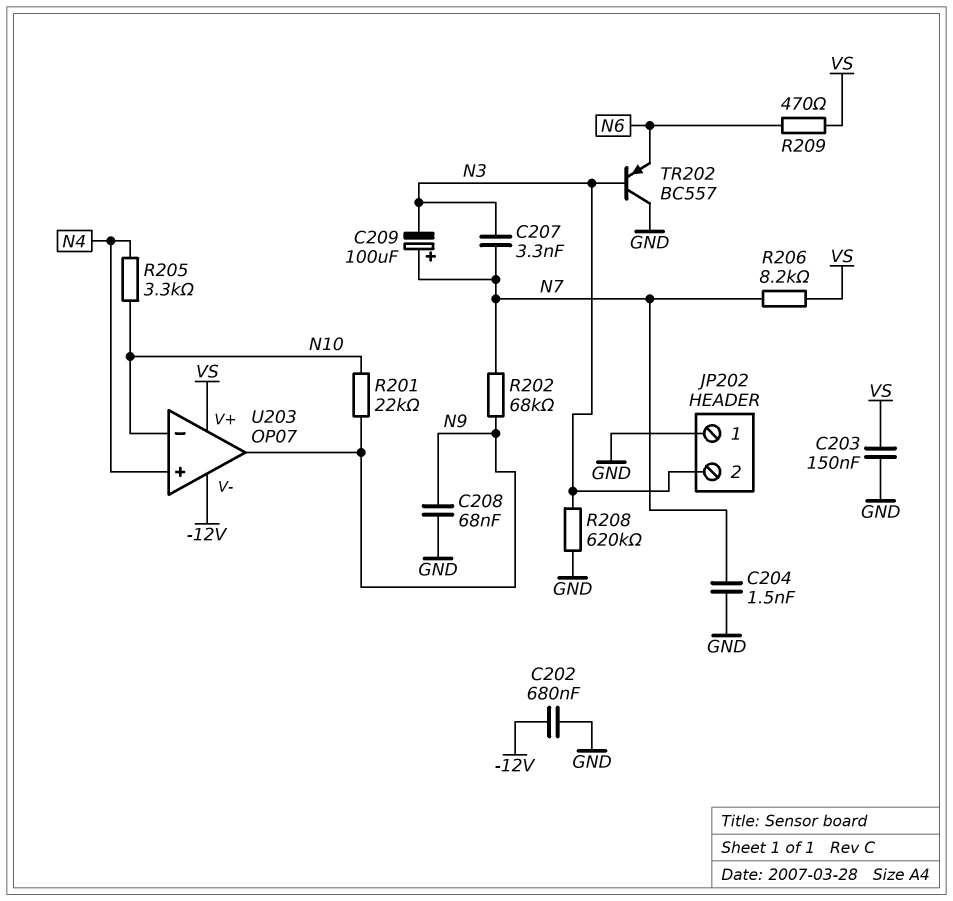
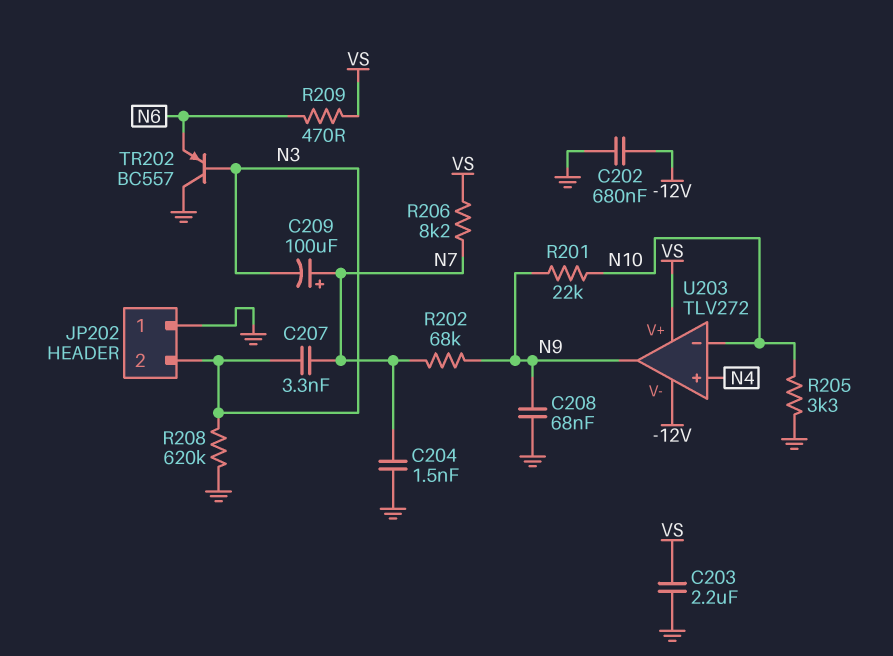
C203: 150nF (GND, VS) -> 2.2uF (GND, VS)
R205: 3.3k (N4, N10) -> 3.3k (GND, N10)
U203: OP07 -> TLV272

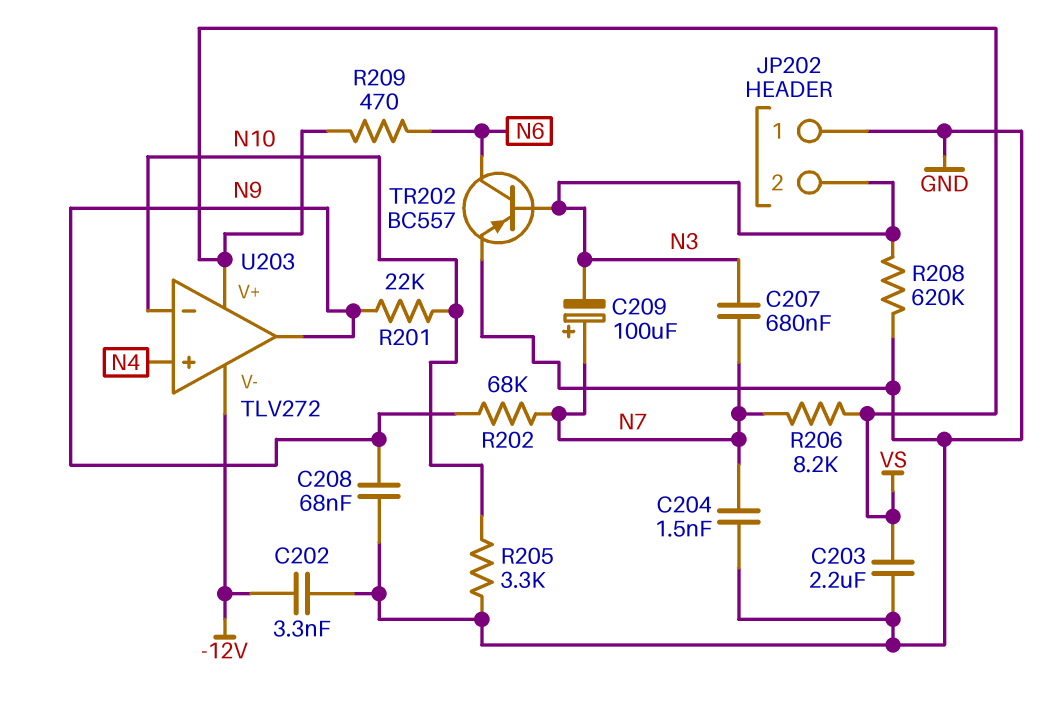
C202: 680nF (-12V, GND) -> 3.3nF (-12V, GND)
C207: 3.3nF (N3, N7) -> 680nF (N3, N7)
TR202: PNP BC557 (B N3, C GND, E N6) -> PNP BC557 (B N3, C N6, E GND)

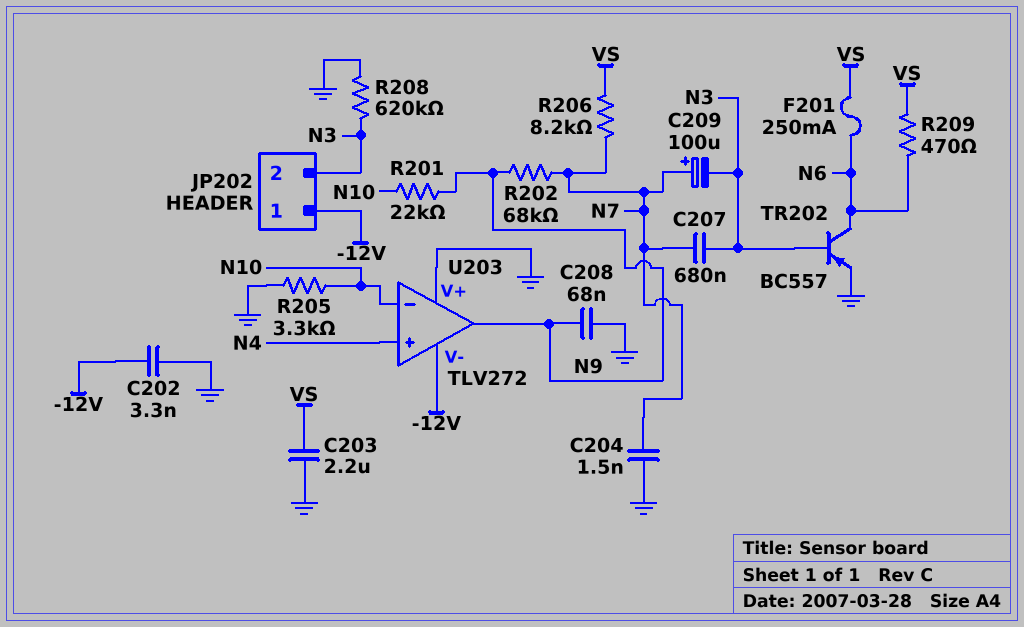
F201: none -> 250mA (N6, VS)
JP202 pin 1: GND -> -12V
U203 pin V+: VS -> GND

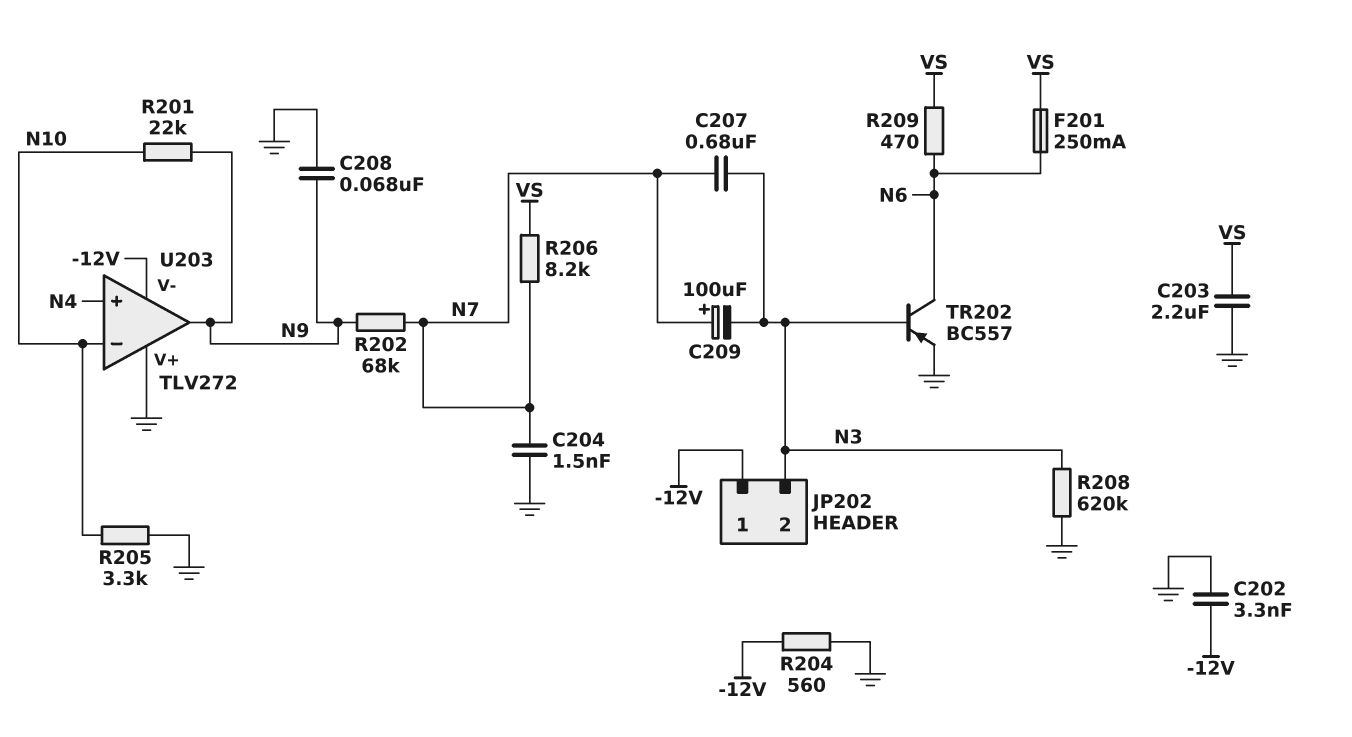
R204: none -> 560 (-12V, GND)

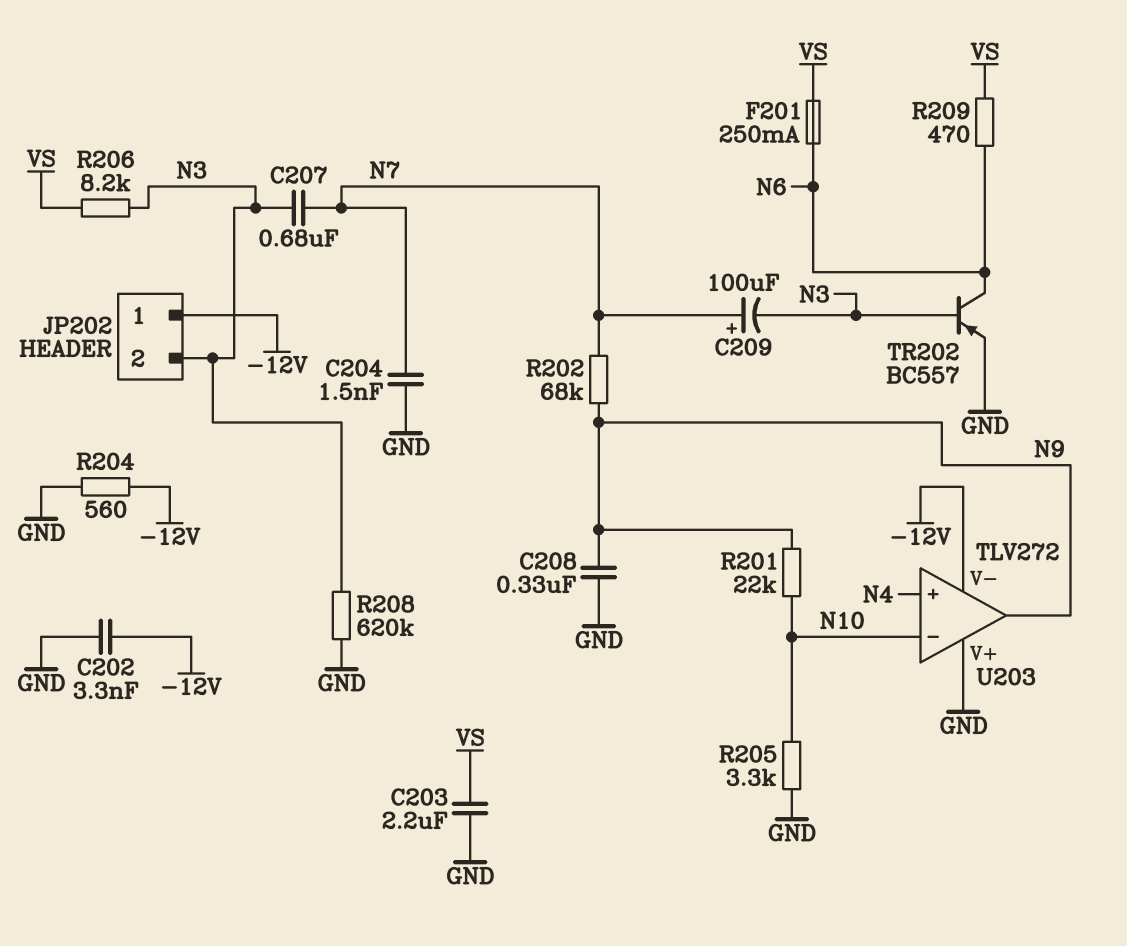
C208: 68nF (GND, N9) -> 330nF (GND, N9)
R206: 8.2k (N7, VS) -> 8.2k (N3, VS)

